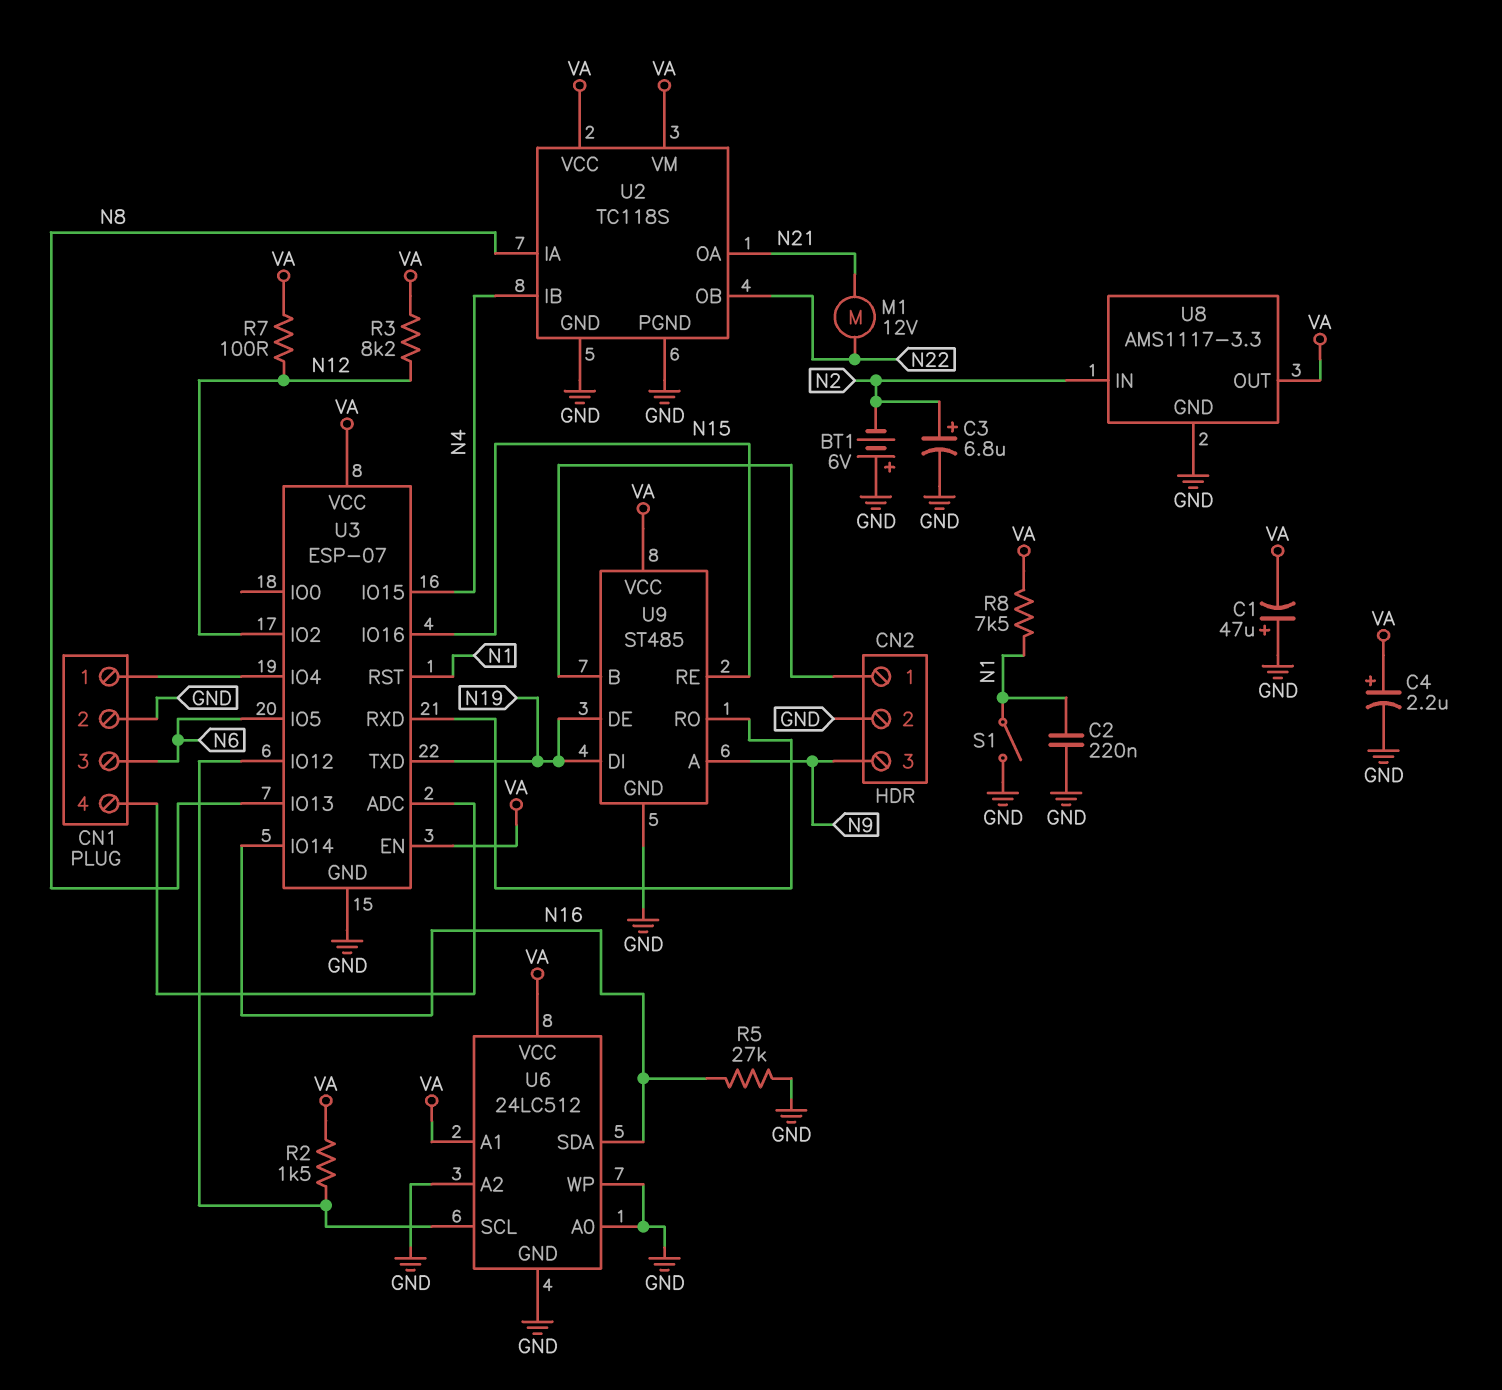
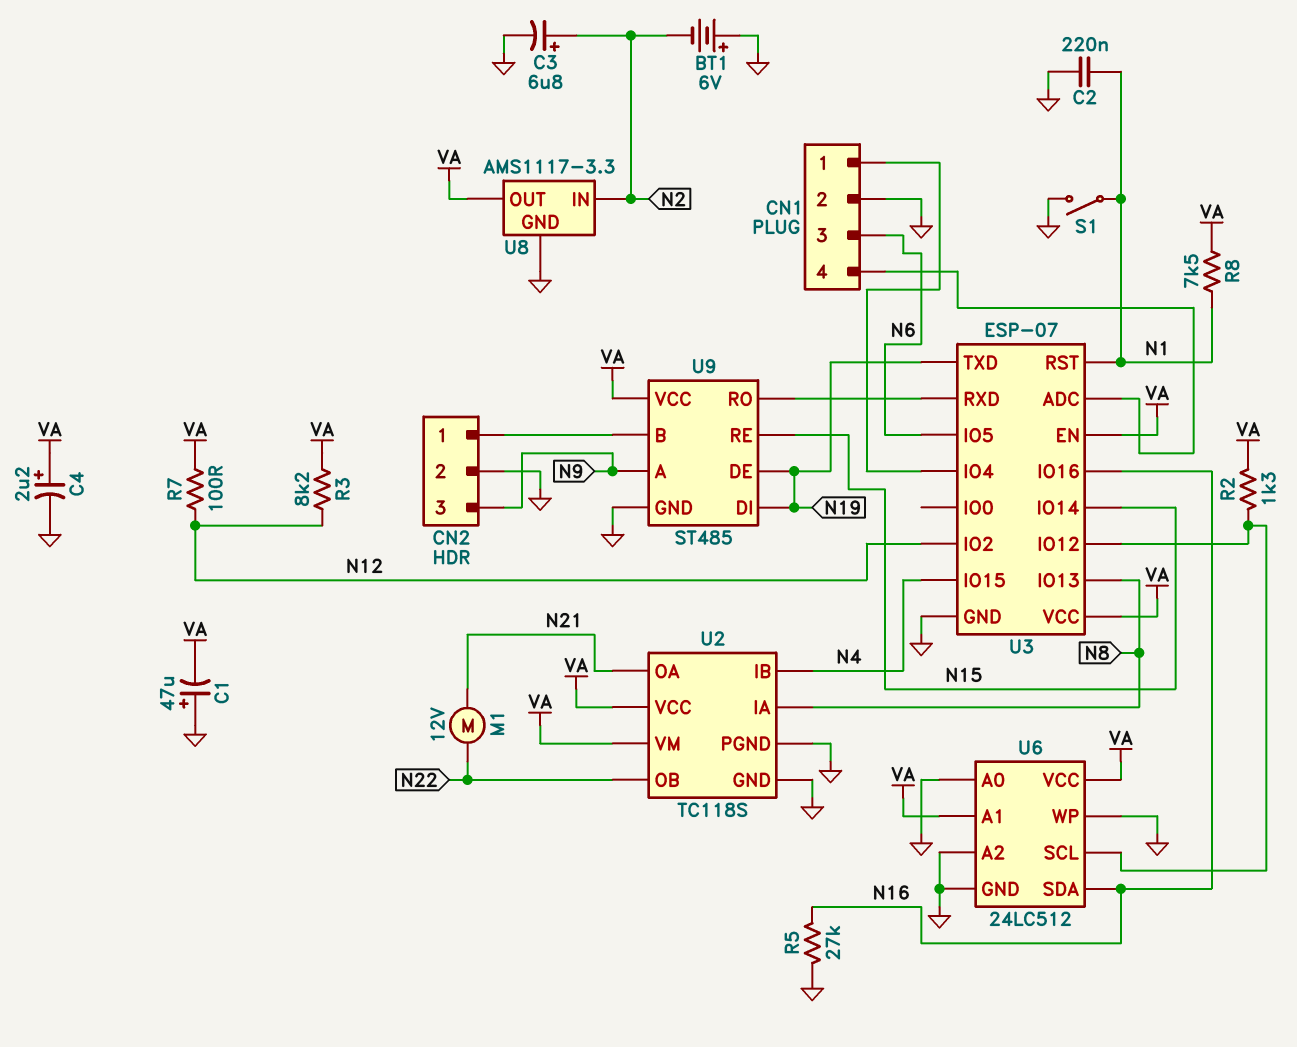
R2: 1.5k (U3/IO12, VA) -> 1.3k (U3/IO12, VA)
U3 pin IO14: N16 -> N15
U3 pin IO16: N15 -> N16

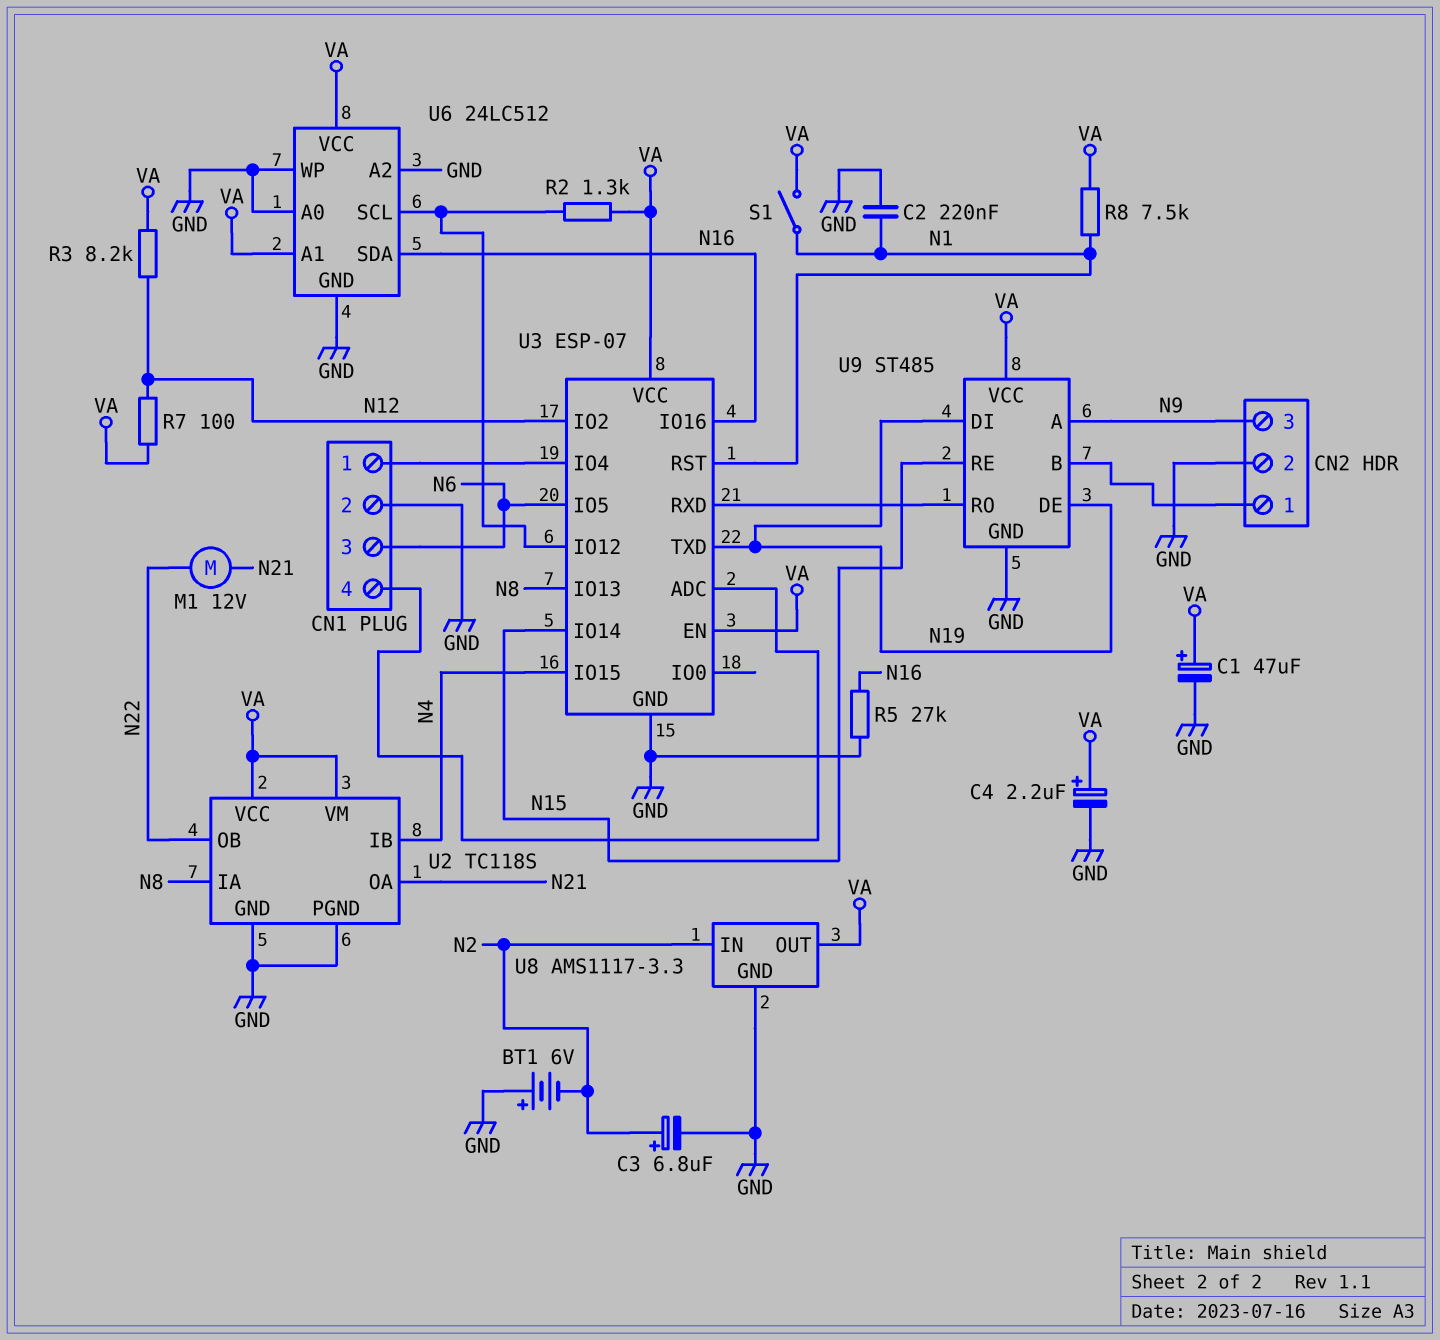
C1: 47uF (plus GND, minus VA) -> 47uF (plus VA, minus GND)
S1: switch (GND, N1) -> switch (N1, VA)

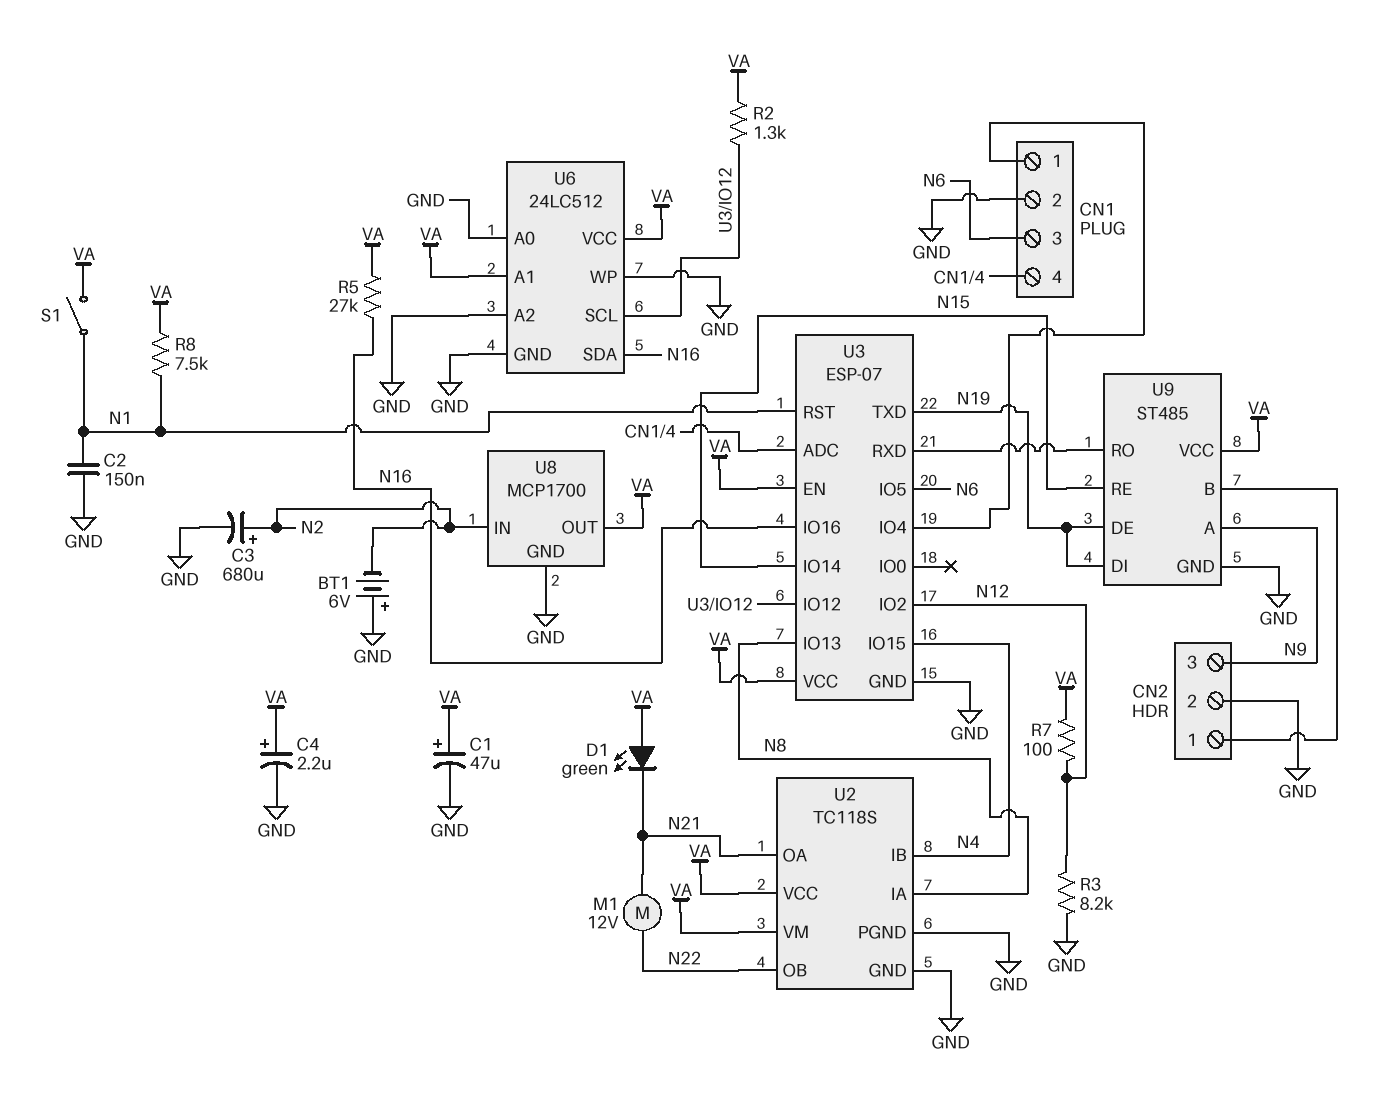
C2: 220nF (GND, N1) -> 150nF (GND, N1)
C3: 6.8uF (plus N2, minus GND) -> 680uF (plus N2, minus GND)
D1: none -> LED green (A VA, K N21)
R3: 8.2k (N12, VA) -> 8.2k (GND, N12)
R5: 27k (GND, N16) -> 27k (N16, VA)
U8: AMS1117-3.3 -> MCP1700

